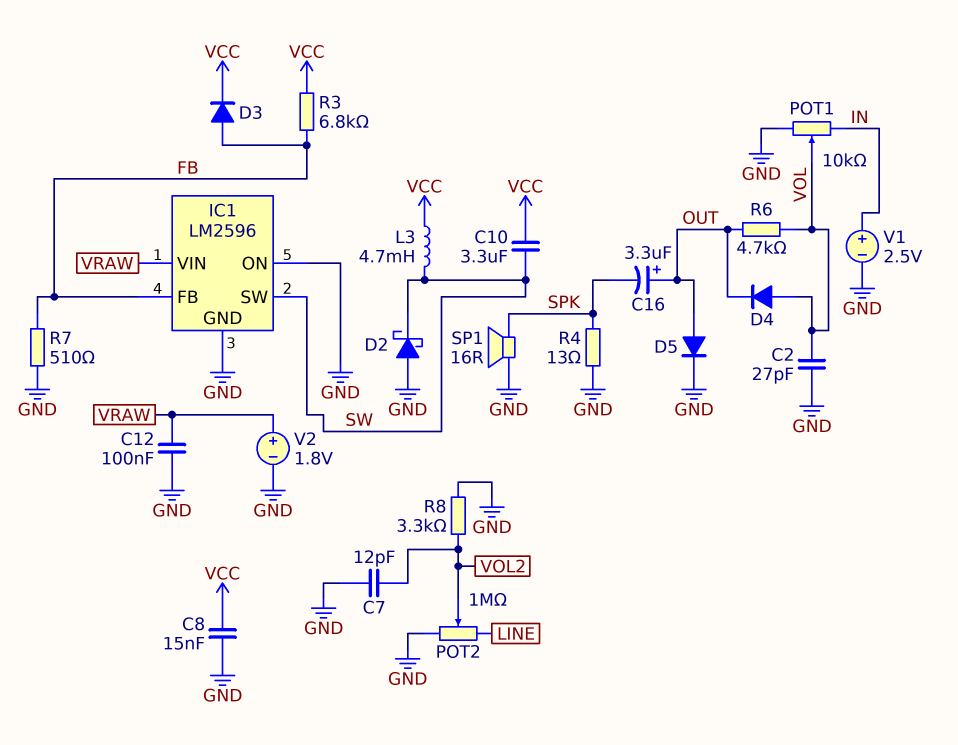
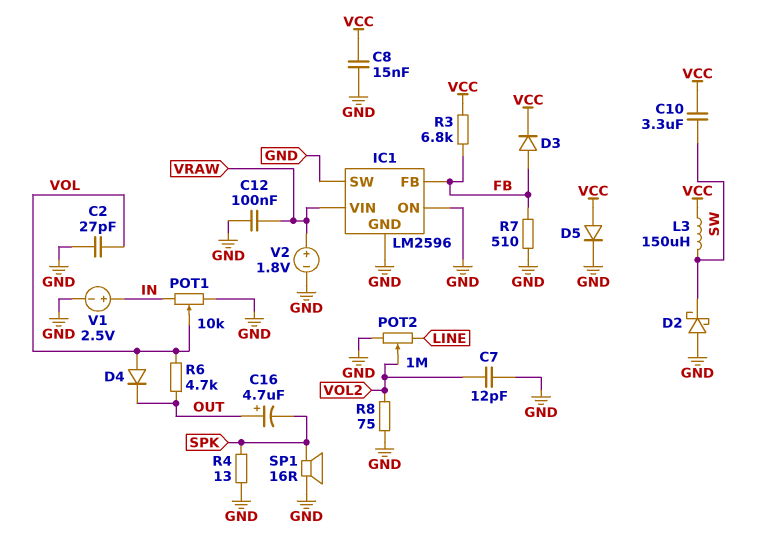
C16: 3.3uF (plus OUT, minus SPK) -> 4.7uF (plus OUT, minus SPK)
D5: diode (A OUT, K GND) -> diode (A VCC, K GND)
IC1 pin SW: SW -> GND
L3: 4.7mH (SW, VCC) -> 150uH (SW, VCC)
R8: 3.3k (GND, VOL2) -> 75 (GND, VOL2)

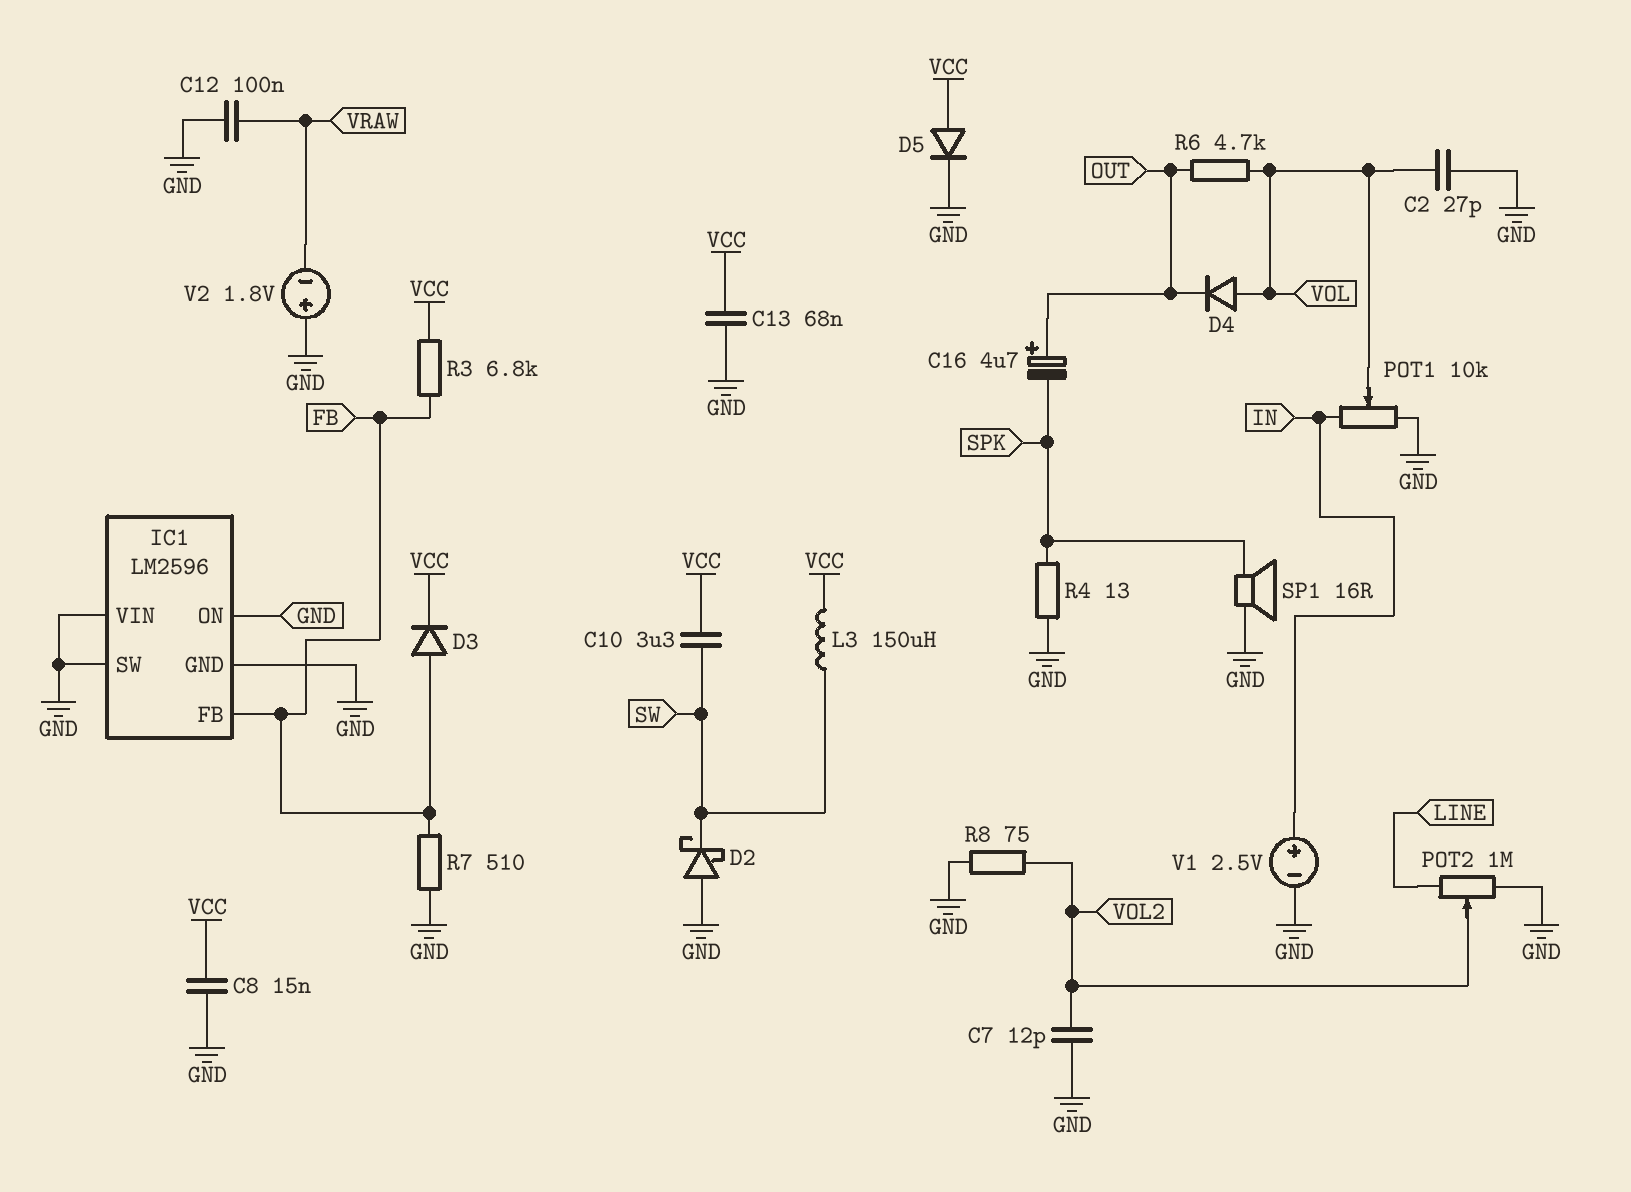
C13: none -> 68nF (GND, VCC)
IC1 pin VIN: VRAW -> GND
V2: 1.8V (plus VRAW, minus GND) -> 1.8V (plus GND, minus VRAW)

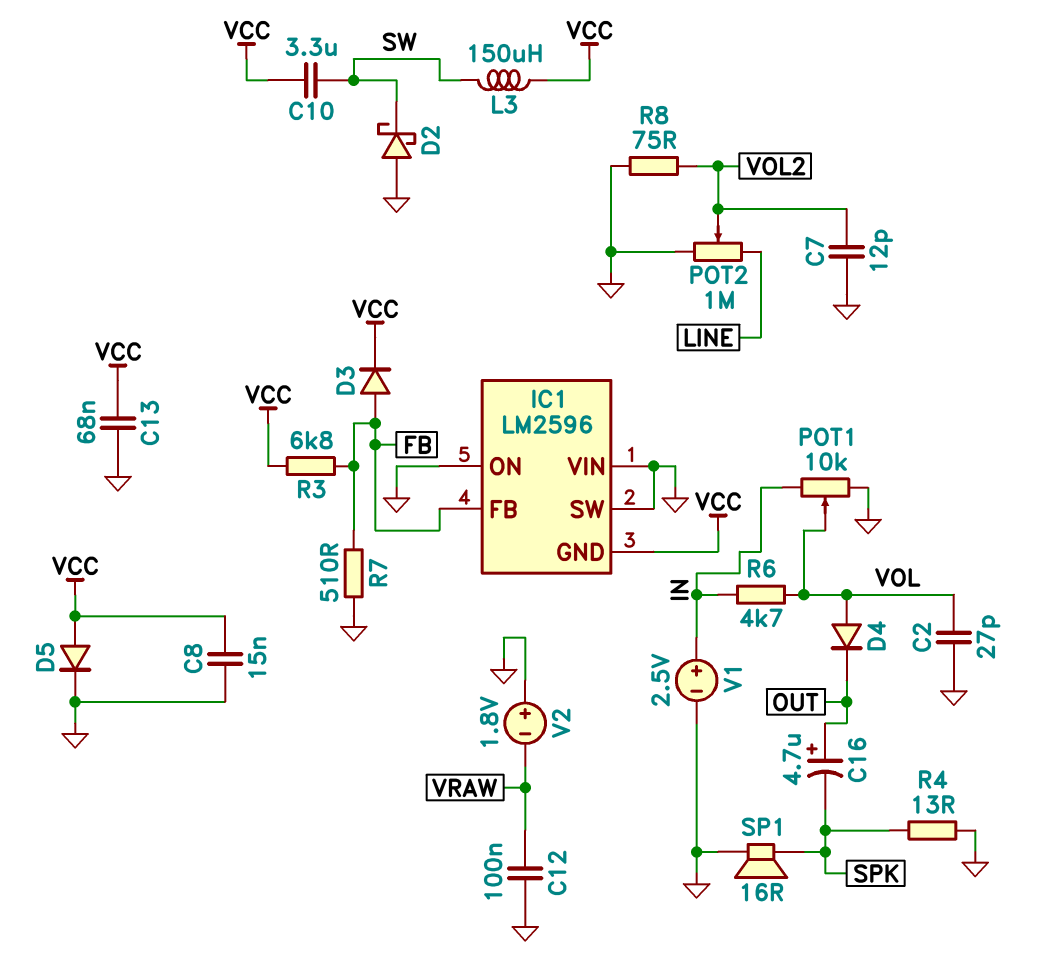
IC1 pin GND: GND -> VCC
R6: 4.7k (OUT, VOL) -> 4.7k (IN, VOL)

